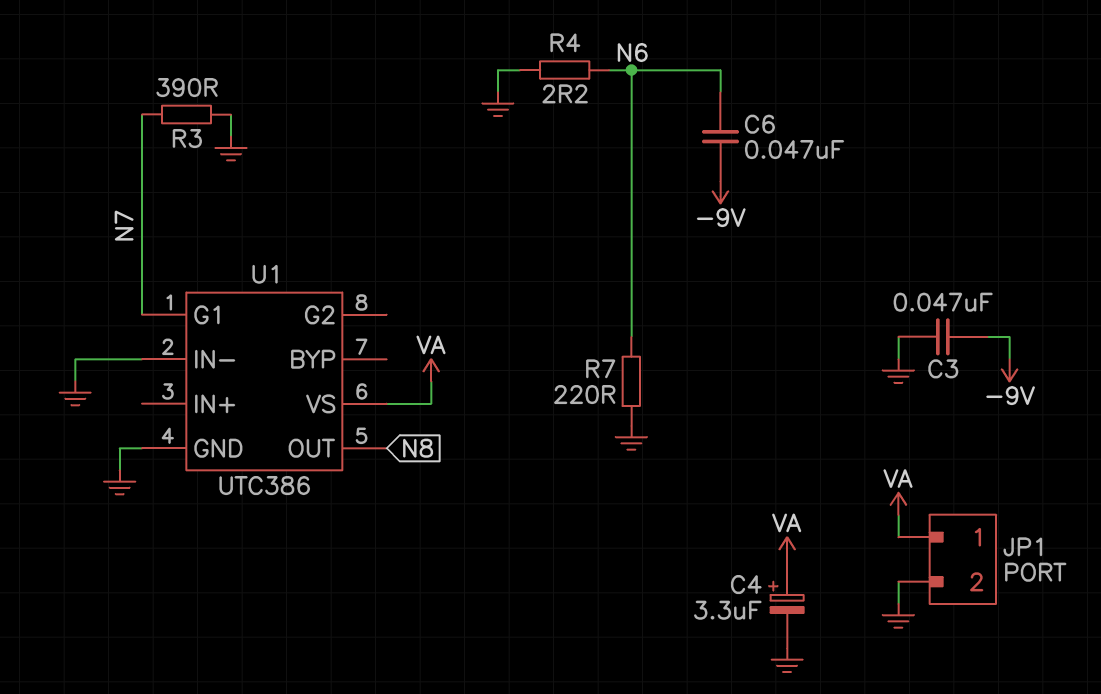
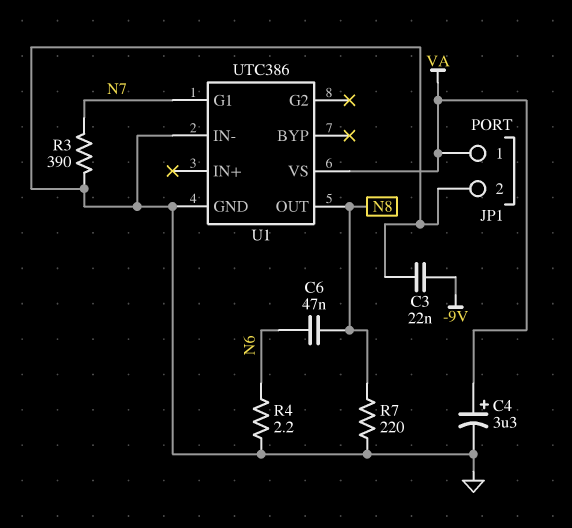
C3: 47nF (-9V, GND) -> 22nF (-9V, GND)
C6: 47nF (-9V, N6) -> 47nF (N6, N8)
R7: 220 (GND, N6) -> 220 (GND, N8)

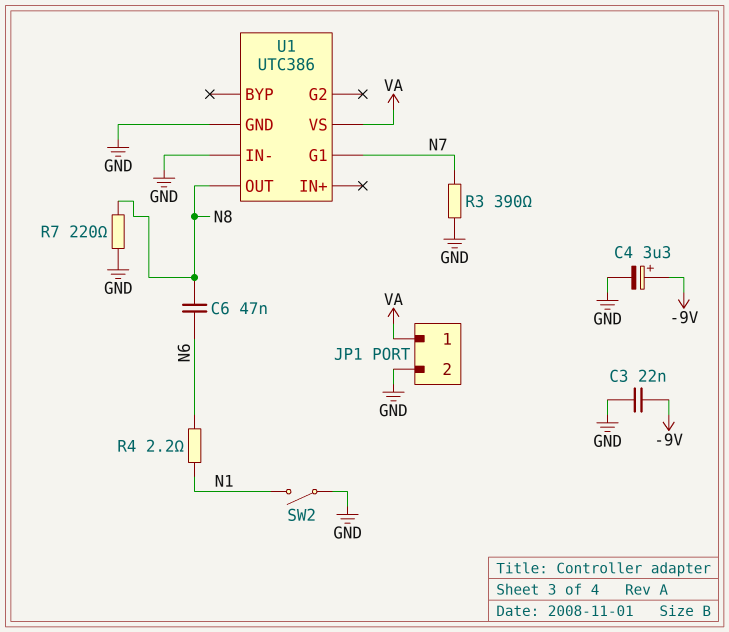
C4: 3.3uF (plus VA, minus GND) -> 3.3uF (plus -9V, minus GND)
R4: 2.2 (GND, N6) -> 2.2 (N1, N6)
SW2: none -> switch (GND, N1)

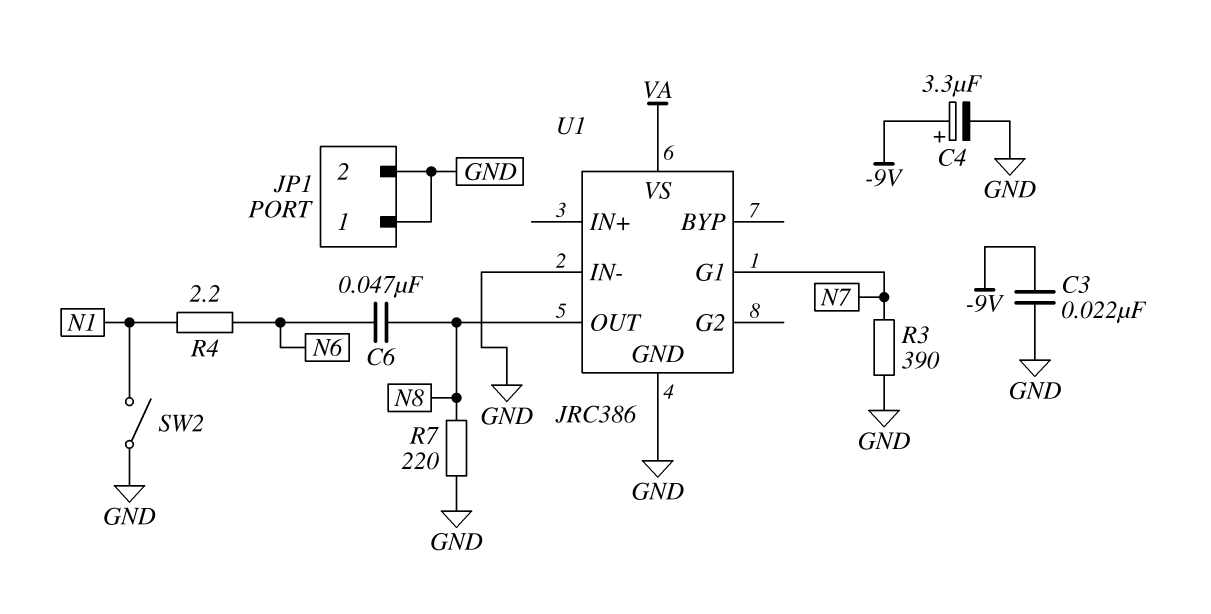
JP1 pin 1: VA -> GND
U1: UTC386 -> JRC386

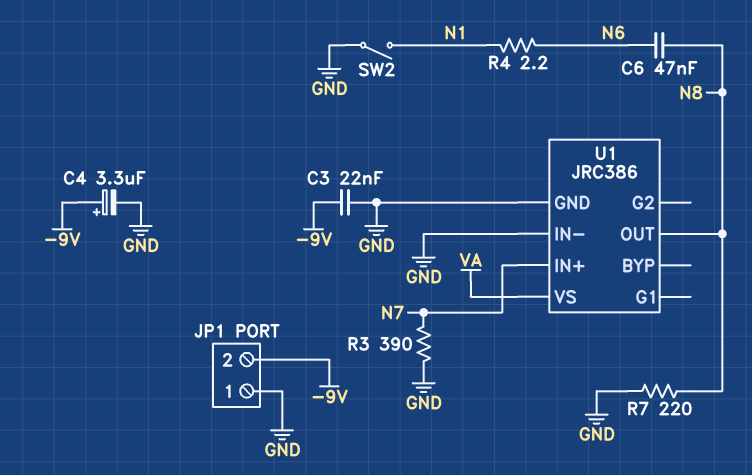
JP1 pin 2: GND -> -9V
U1 pin G1: N7 -> none
U1 pin IN+: none -> N7

